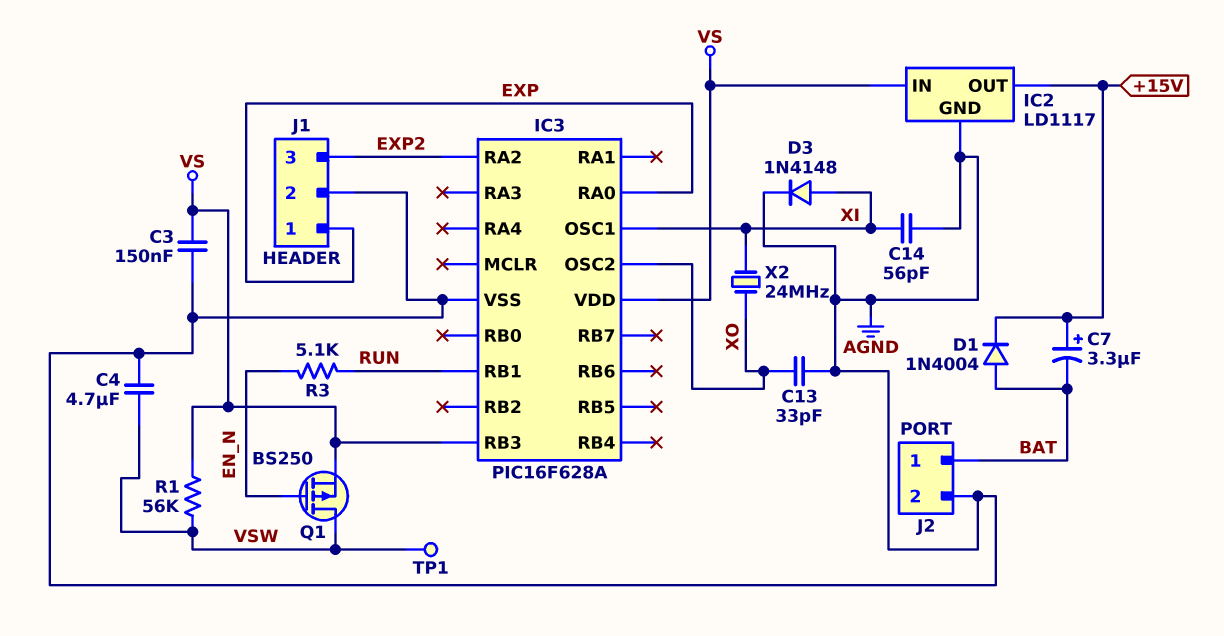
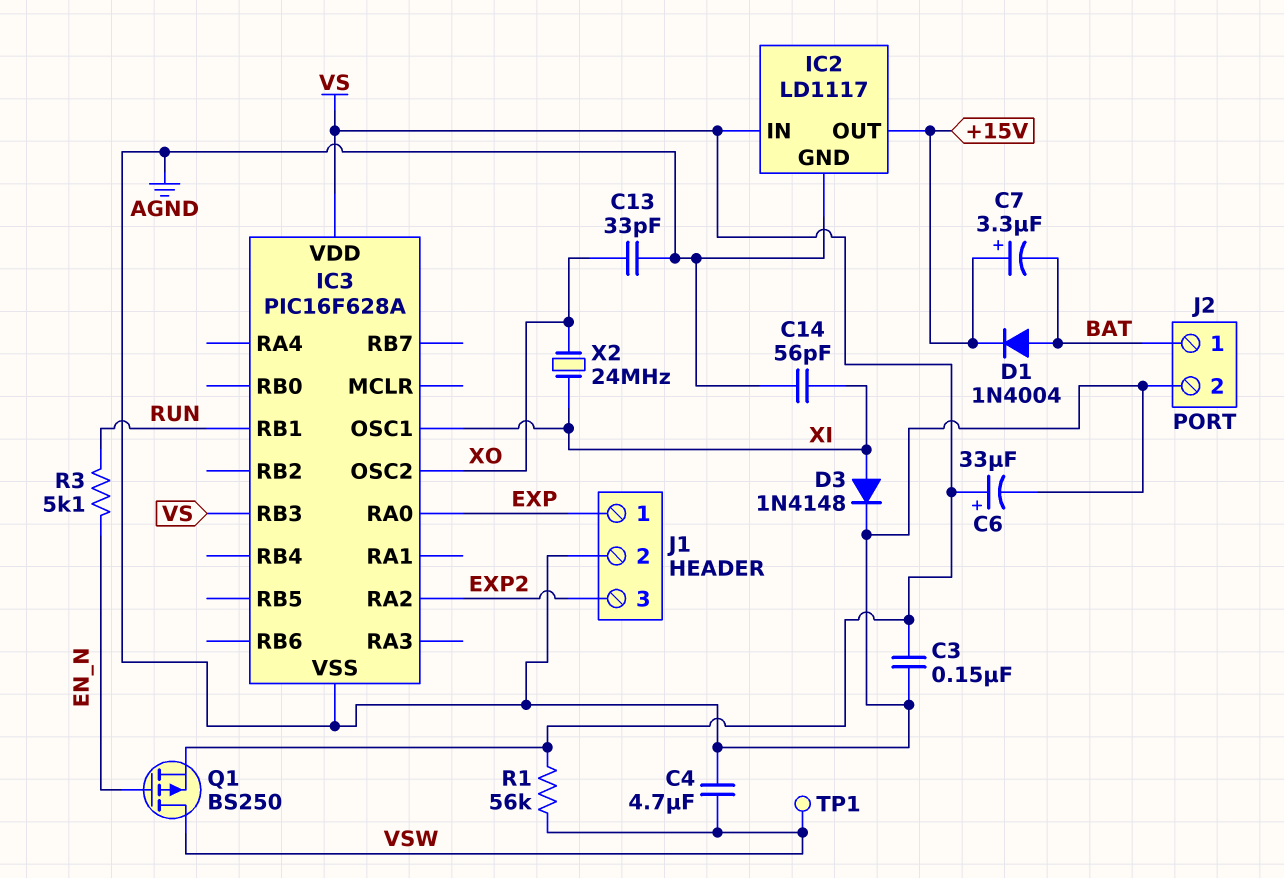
C6: none -> 33uF (plus VS, minus AGND)

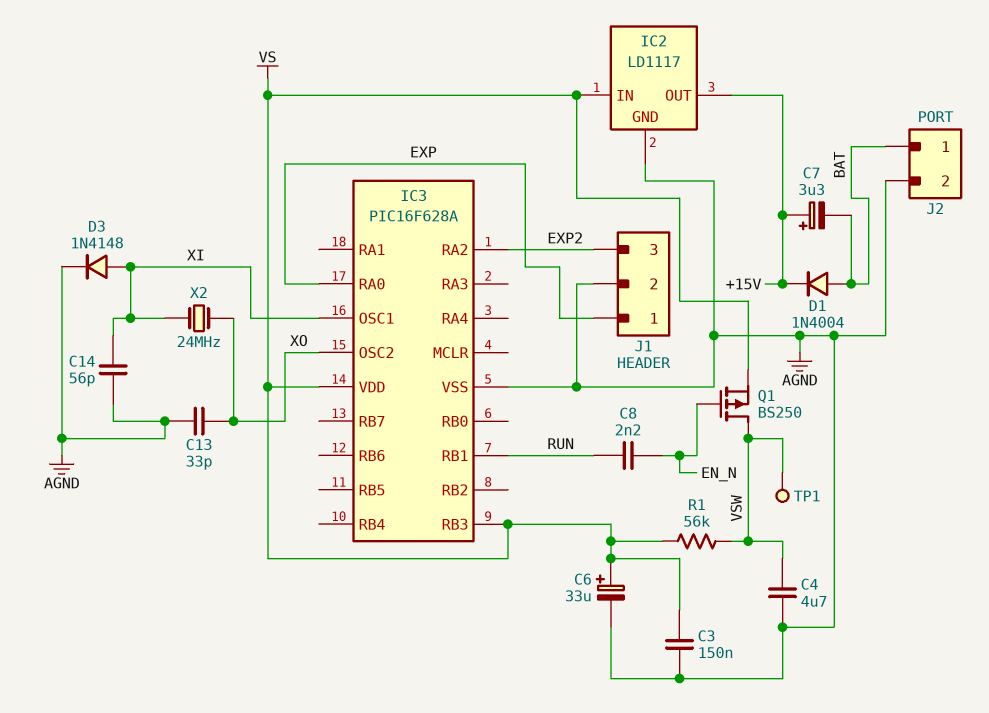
C8: none -> 2.2nF (EN_N, RUN)
R3: 5.1k (EN_N, RUN) -> none

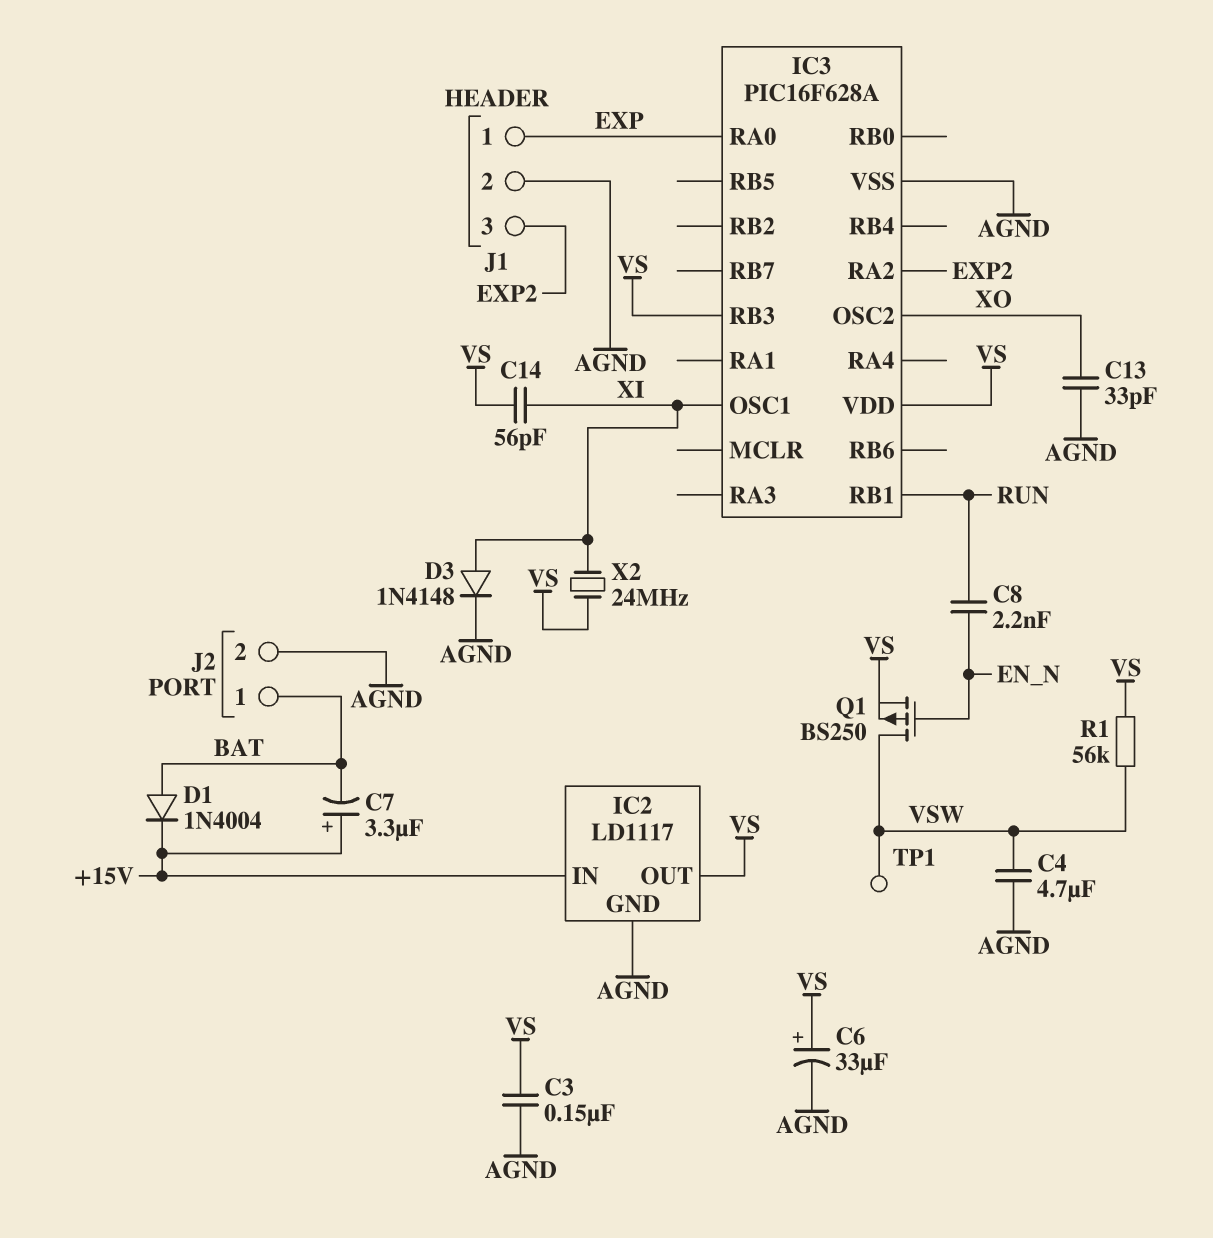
C14: 56pF (AGND, XI) -> 56pF (VS, XI)
IC2 pin IN: VS -> +15V
IC2 pin OUT: +15V -> VS
X2: 24MHz (XI, XO) -> 24MHz (VS, XI)

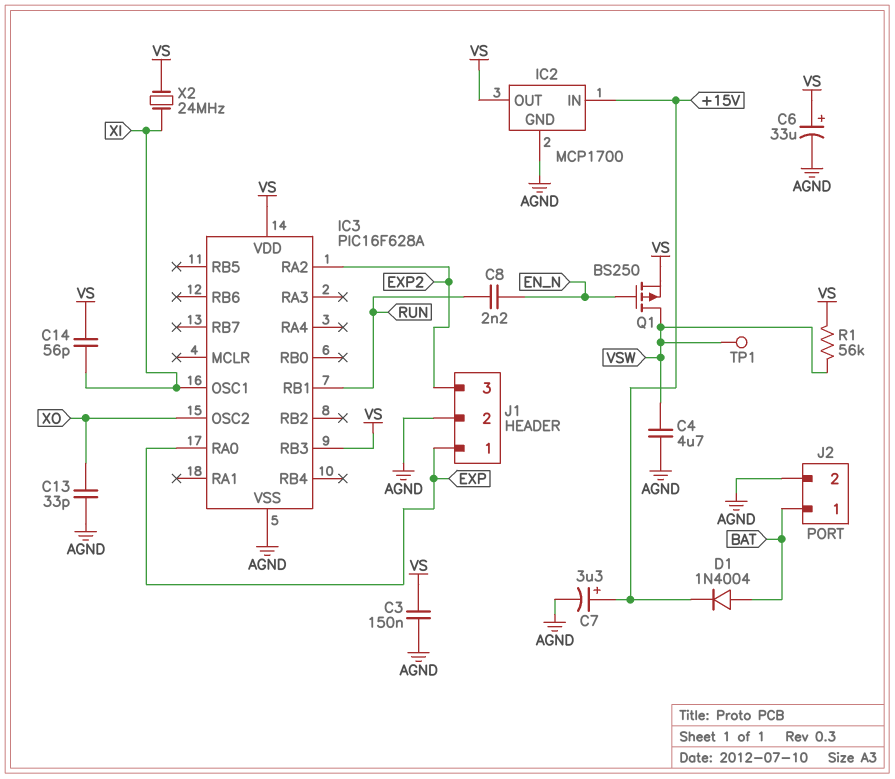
C7: 3.3uF (plus +15V, minus BAT) -> 3.3uF (plus +15V, minus AGND)
D3: diode 1N4148 (A XI, K AGND) -> none
IC2: LD1117 -> MCP1700

